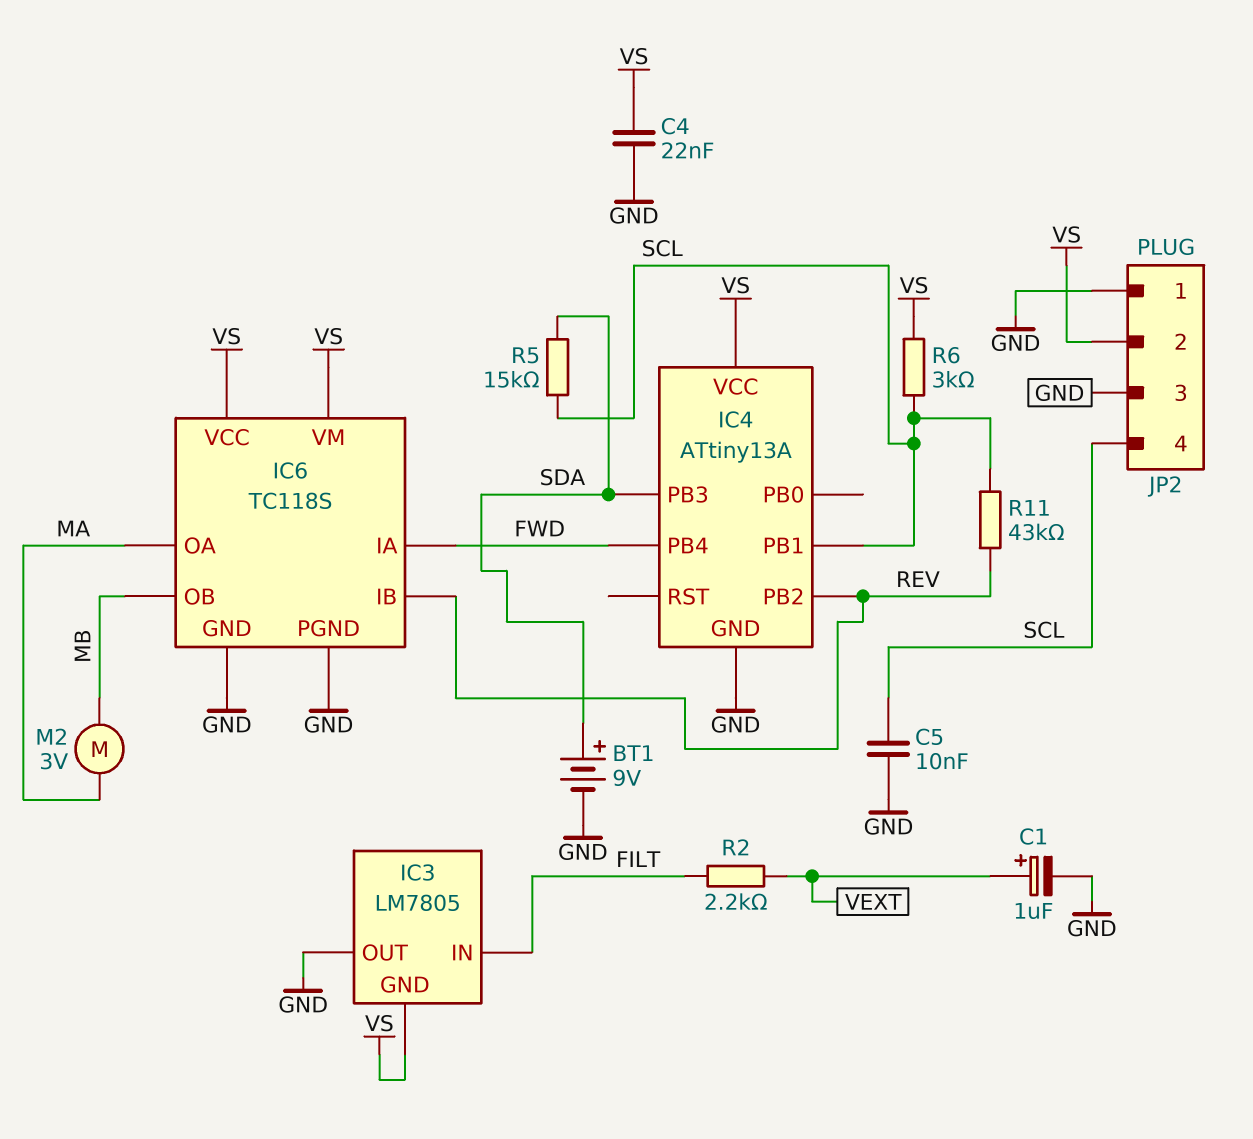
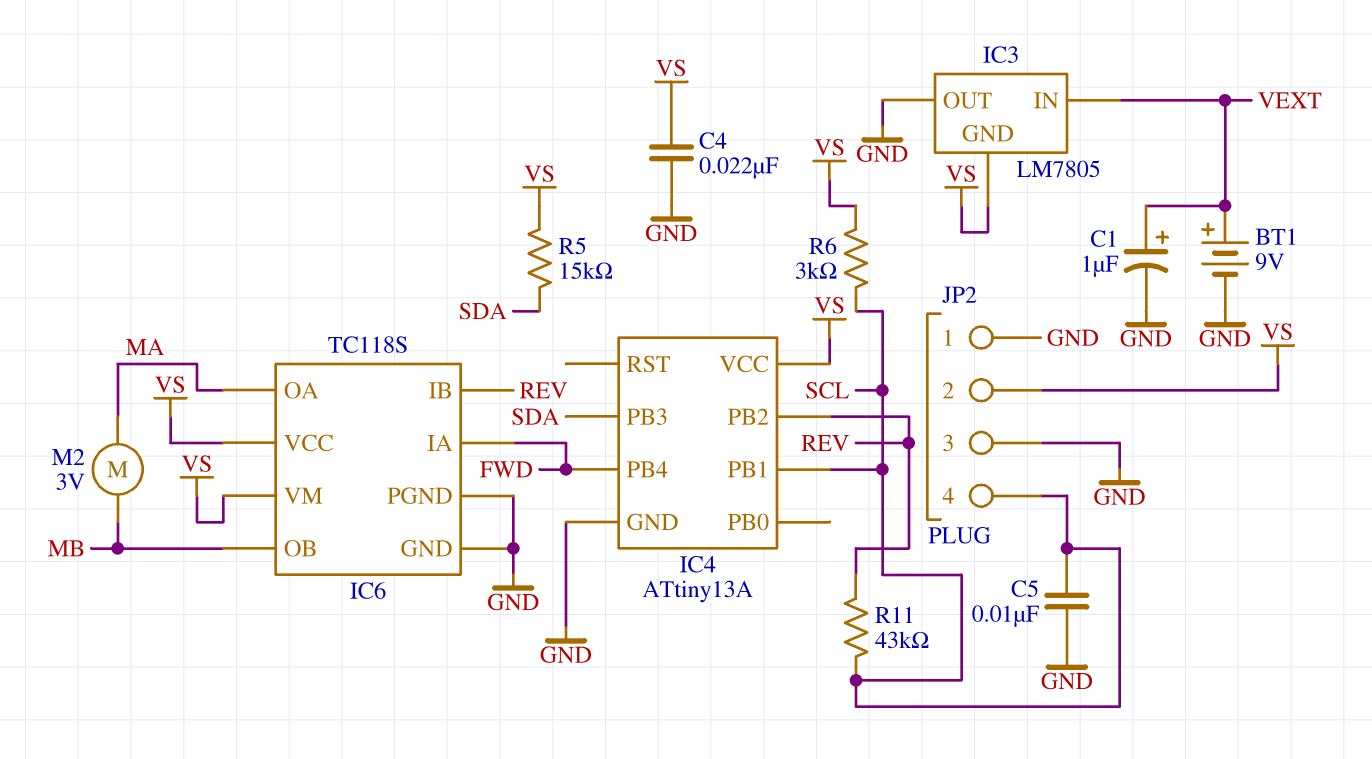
BT1: 9V (plus SDA, minus GND) -> 9V (plus VEXT, minus GND)
IC3 pin IN: FILT -> VEXT
R2: 2.2k (FILT, VEXT) -> none
R5: 15k (SCL, SDA) -> 15k (SDA, VS)

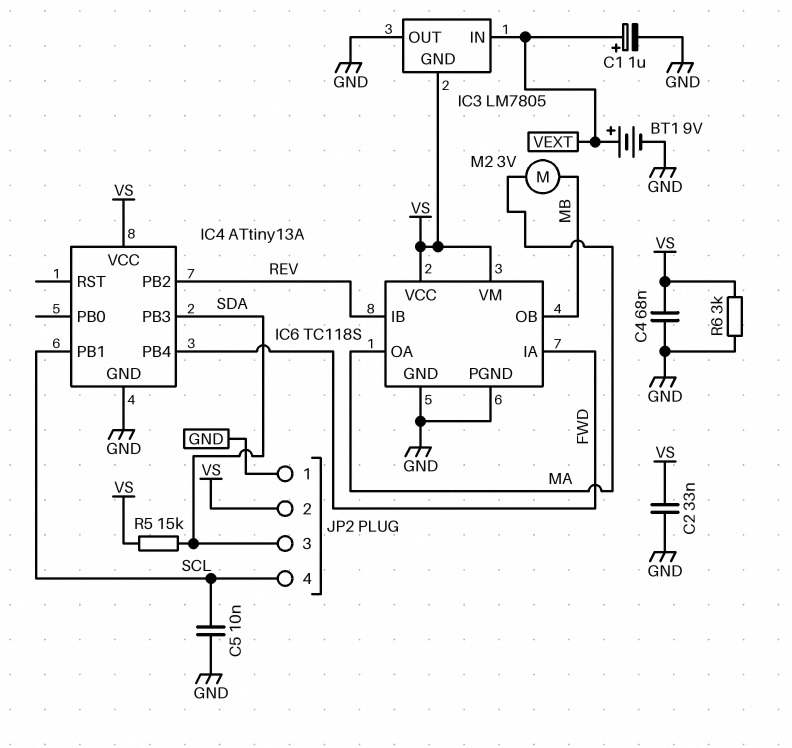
C2: none -> 33nF (GND, VS)
C4: 22nF (GND, VS) -> 68nF (GND, VS)
JP2 pin 3: GND -> SDA
R6: 3k (SCL, VS) -> 3k (GND, VS)
R11: 43k (REV, SCL) -> none

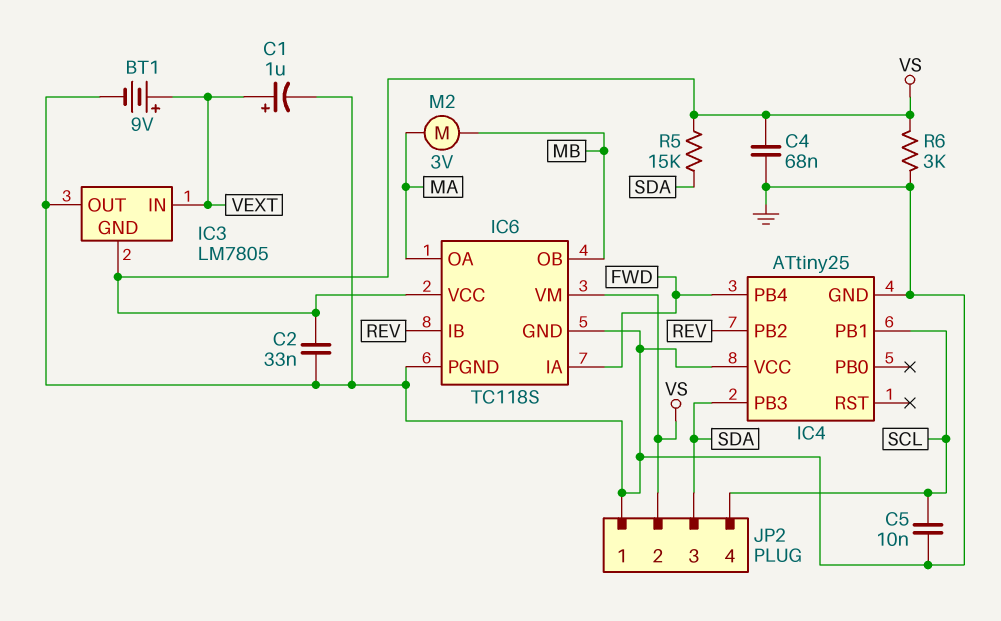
IC4: ATtiny13A -> ATtiny25
IC4 pin VCC: VS -> GND

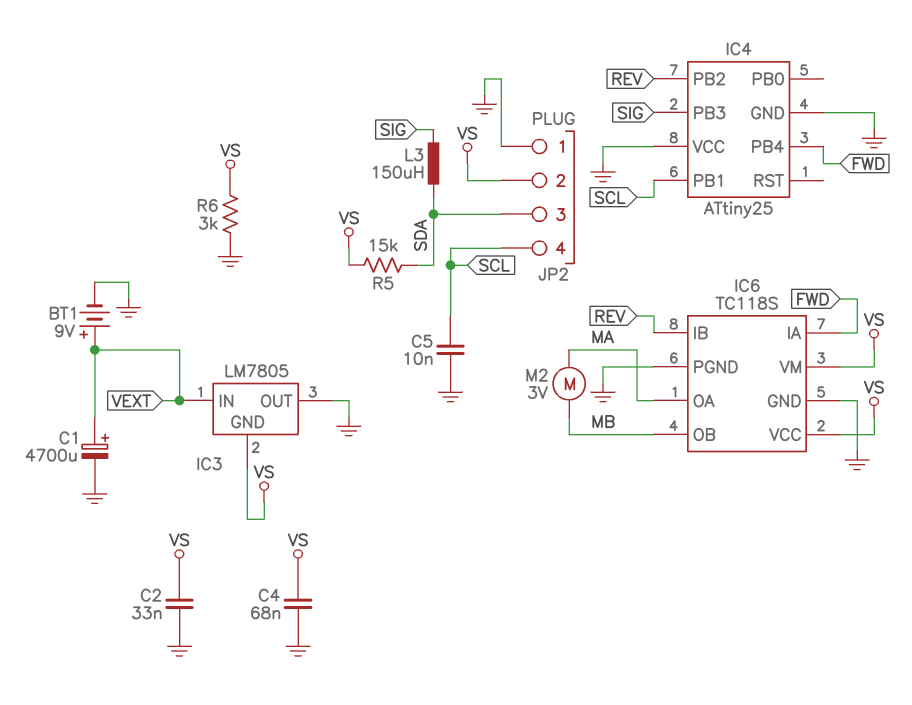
C1: 1uF (plus VEXT, minus GND) -> 4700uF (plus VEXT, minus GND)
IC4 pin PB3: SDA -> SIG
L3: none -> 150uH (SDA, SIG)

